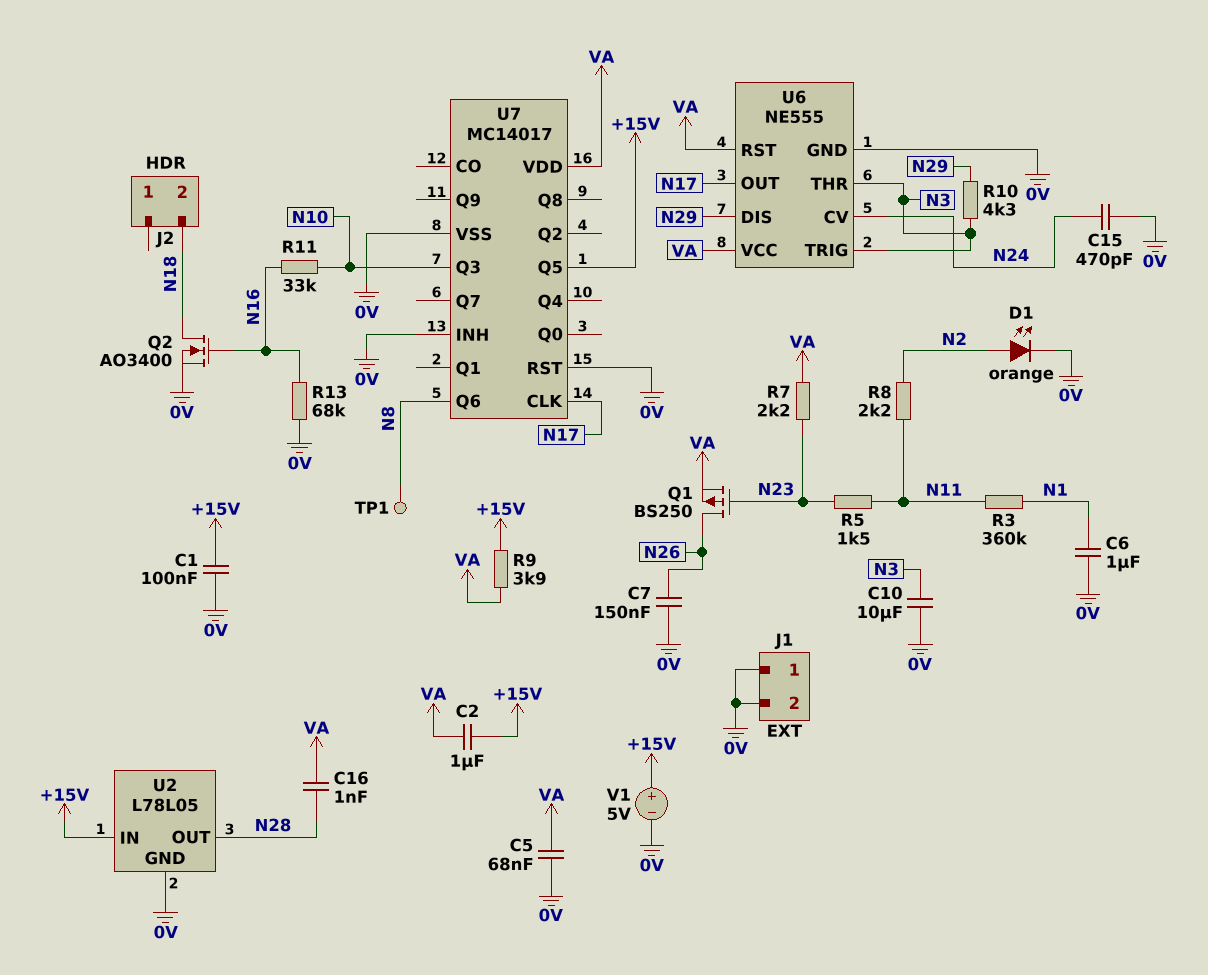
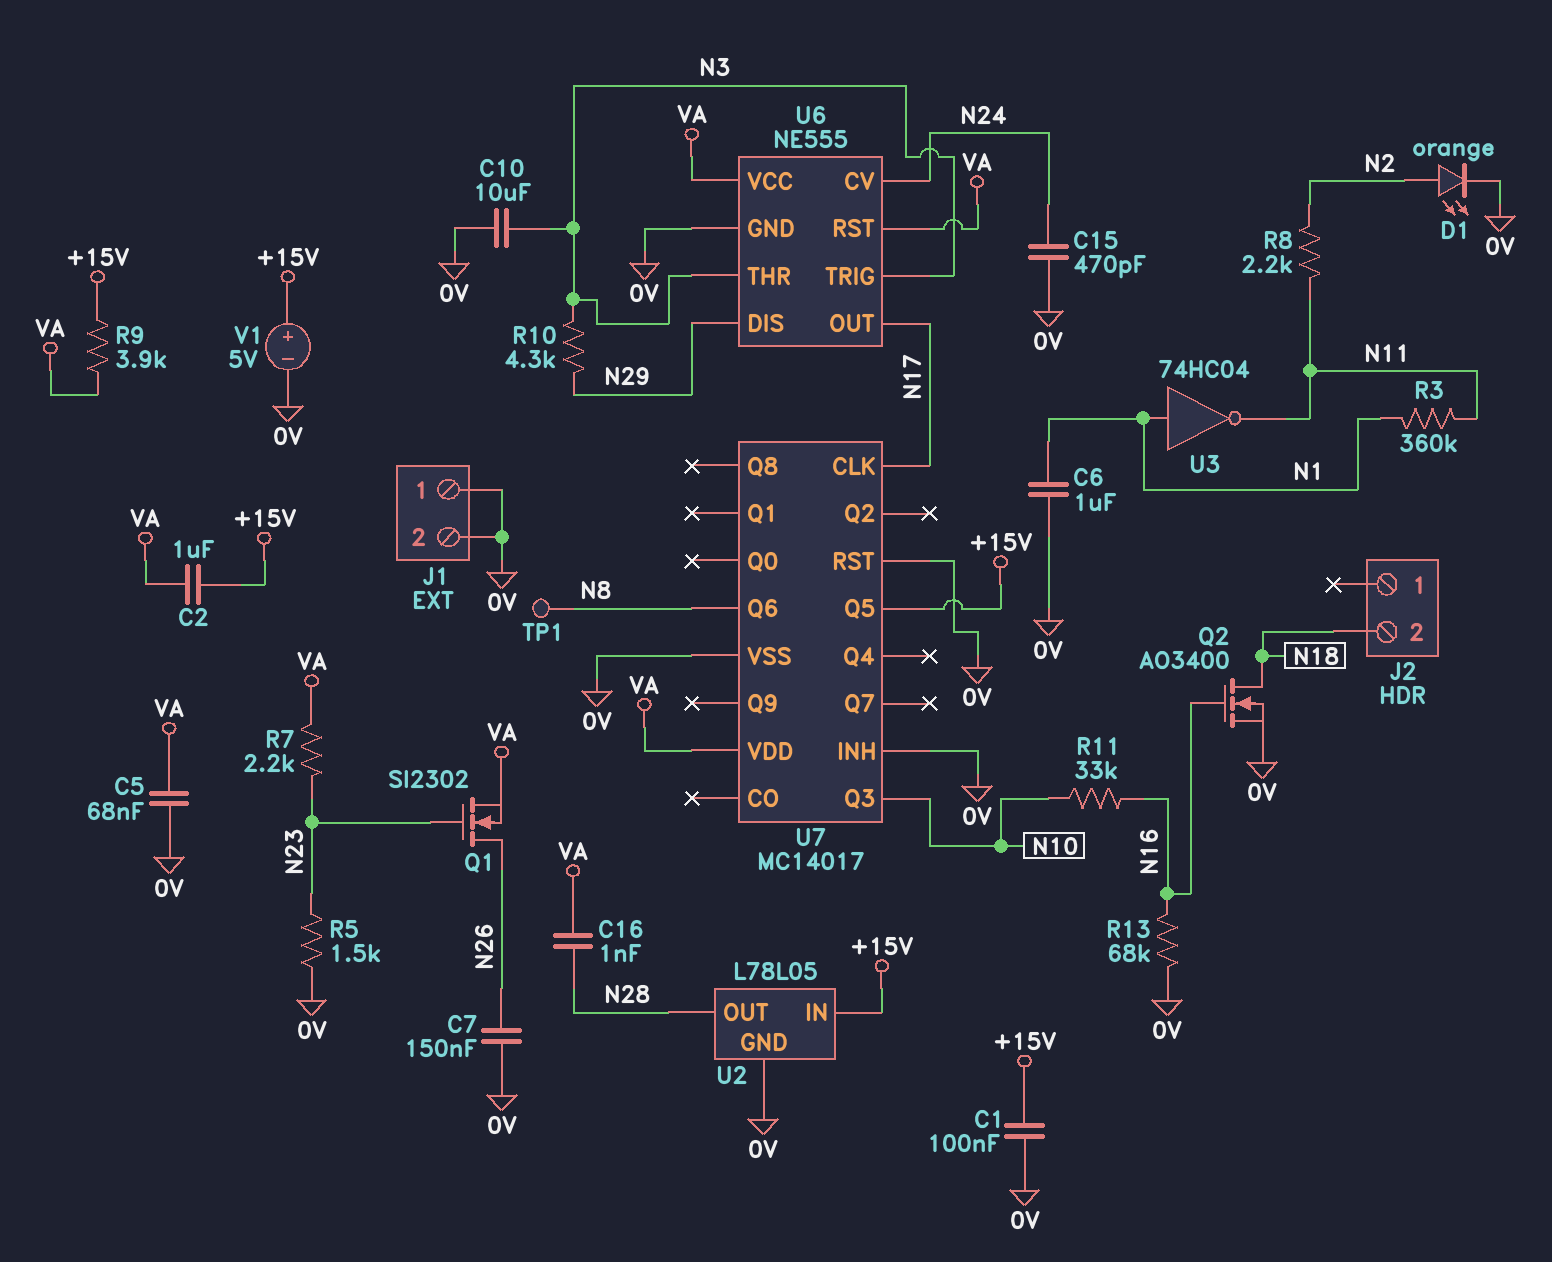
Q1: PMOS BS250 (G N23, D N26, S VA) -> NMOS SI2302 (G N23, D N26, S VA)
R5: 1.5k (N11, N23) -> 1.5k (0V, N23)
U3: none -> NOT 74HC04 (in N1, out N11)

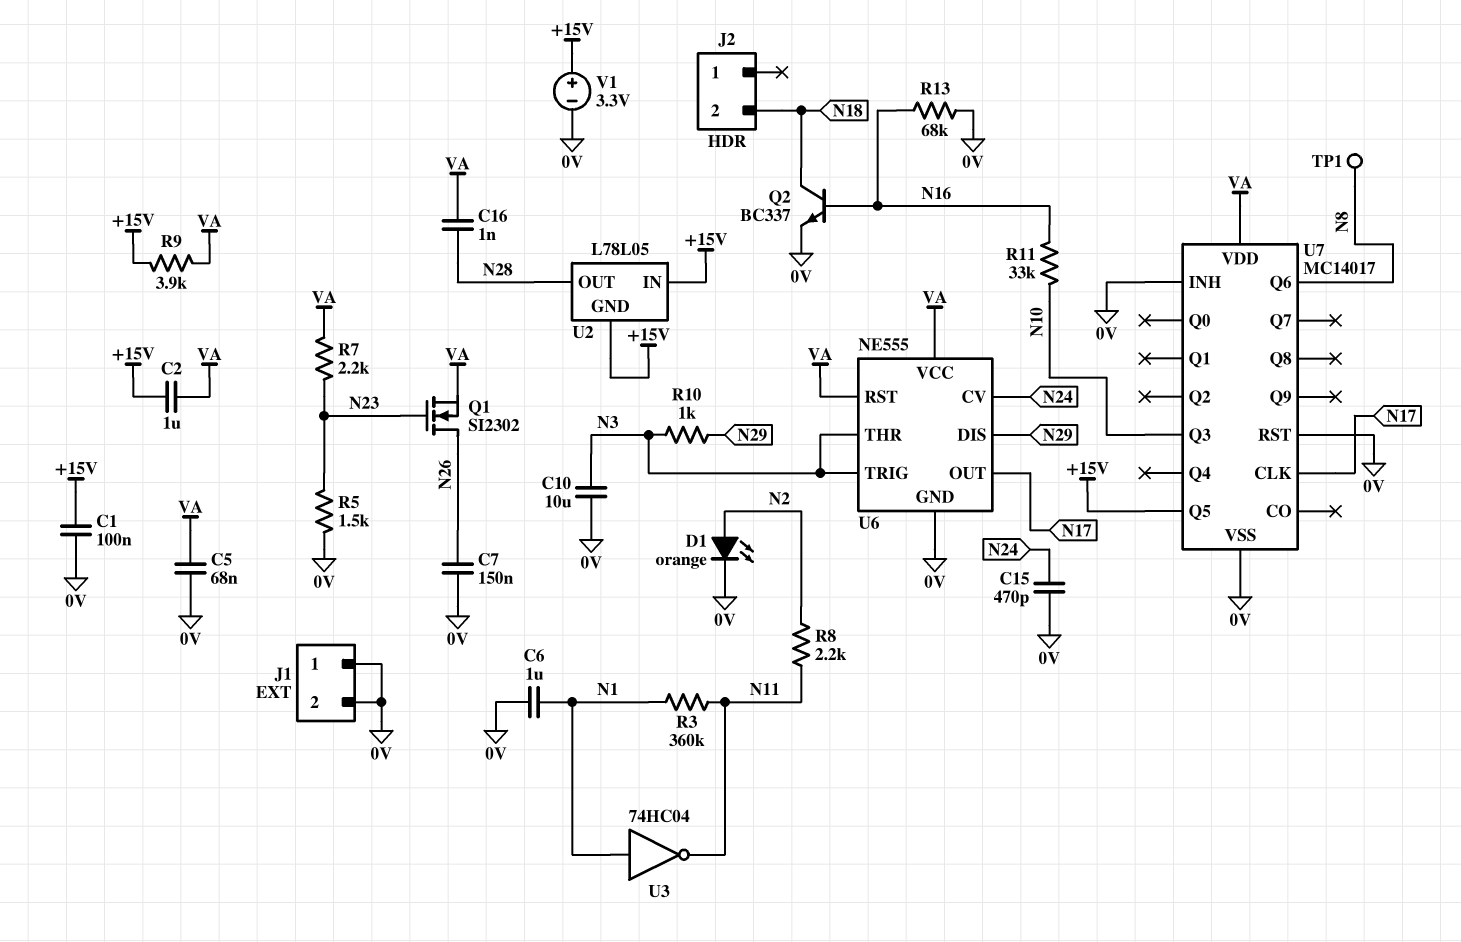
Q2: NMOS AO3400 (G N16, D N18, S 0V) -> NPN BC337 (B N16, C N18, E 0V)
R10: 4.3k (N3, N29) -> 1k (N3, N29)
U2 pin GND: 0V -> +15V
V1: 5V (plus +15V, minus 0V) -> 3.3V (plus +15V, minus 0V)

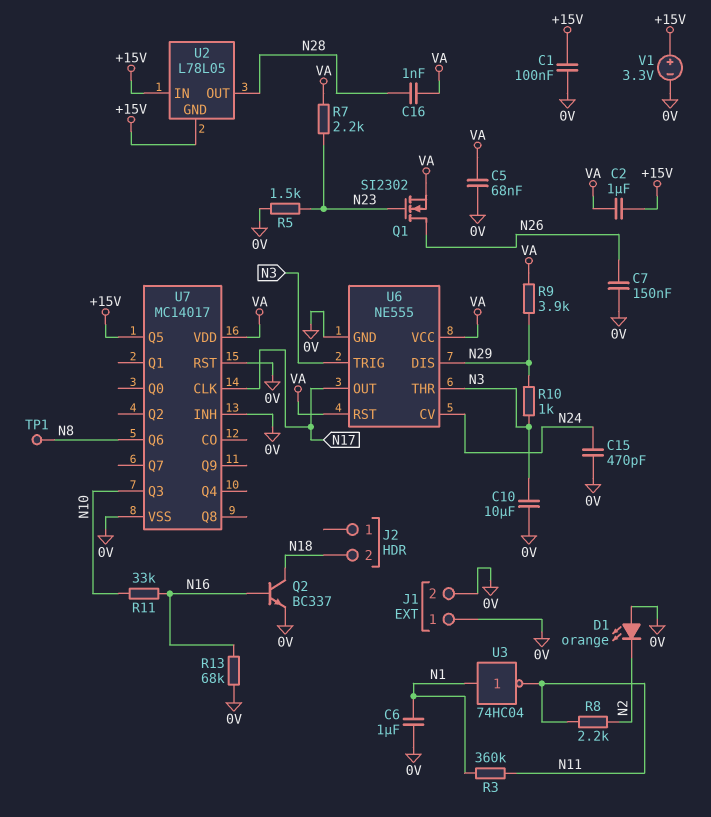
D1: LED orange (A N2, K 0V) -> LED orange (A 0V, K N2)
R9: 3.9k (+15V, VA) -> 3.9k (N29, VA)

